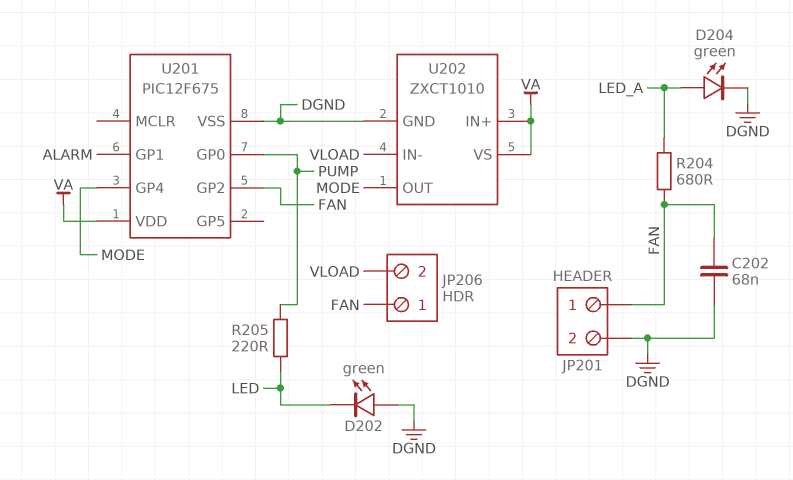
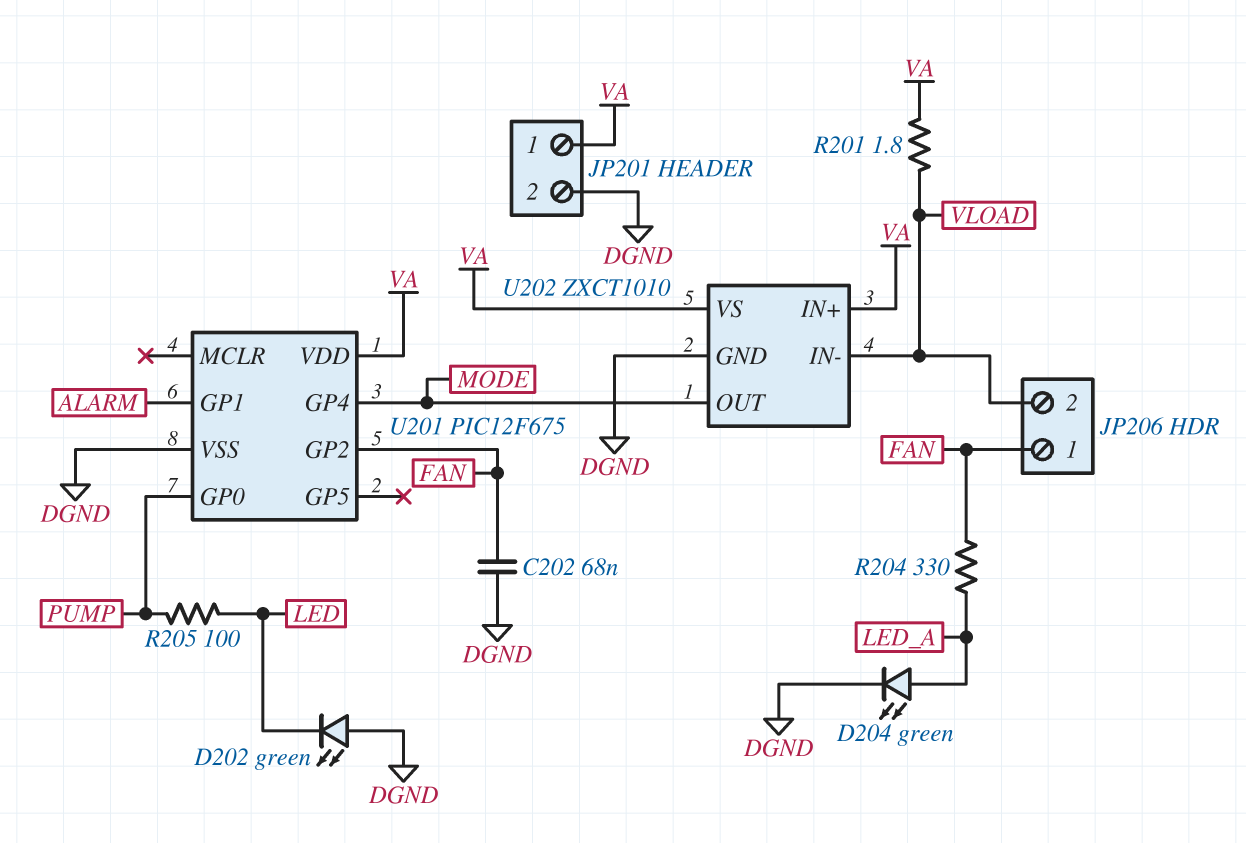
JP201 pin 1: FAN -> VA
R201: none -> 1.8 (VA, VLOAD)
R204: 680 (FAN, LED_A) -> 330 (FAN, LED_A)
R205: 220 (LED, PUMP) -> 100 (LED, PUMP)

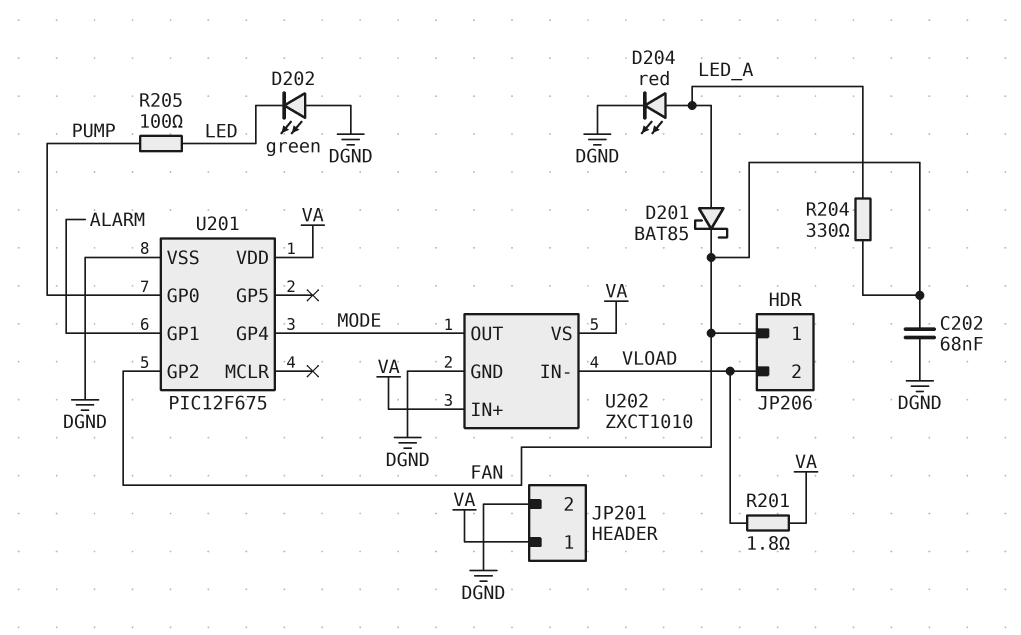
D201: none -> schottky BAT85 (A LED_A, K FAN)
D204: LED green (A LED_A, K DGND) -> LED red (A LED_A, K DGND)

